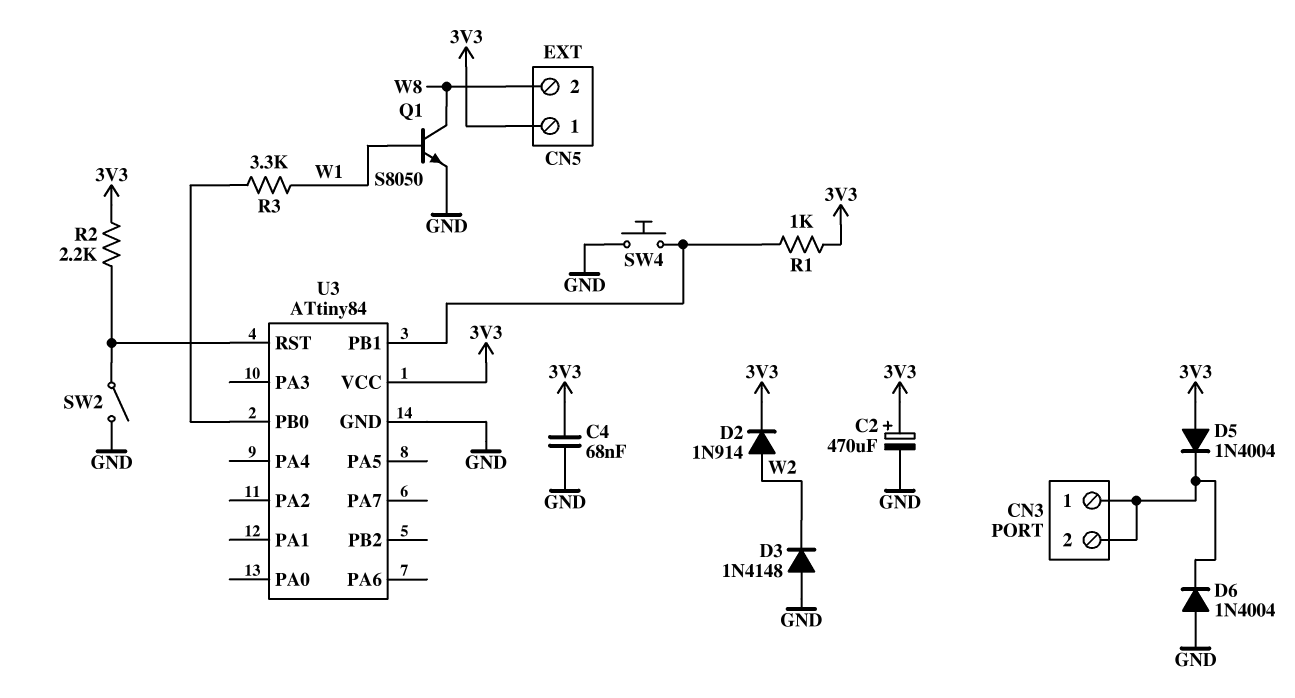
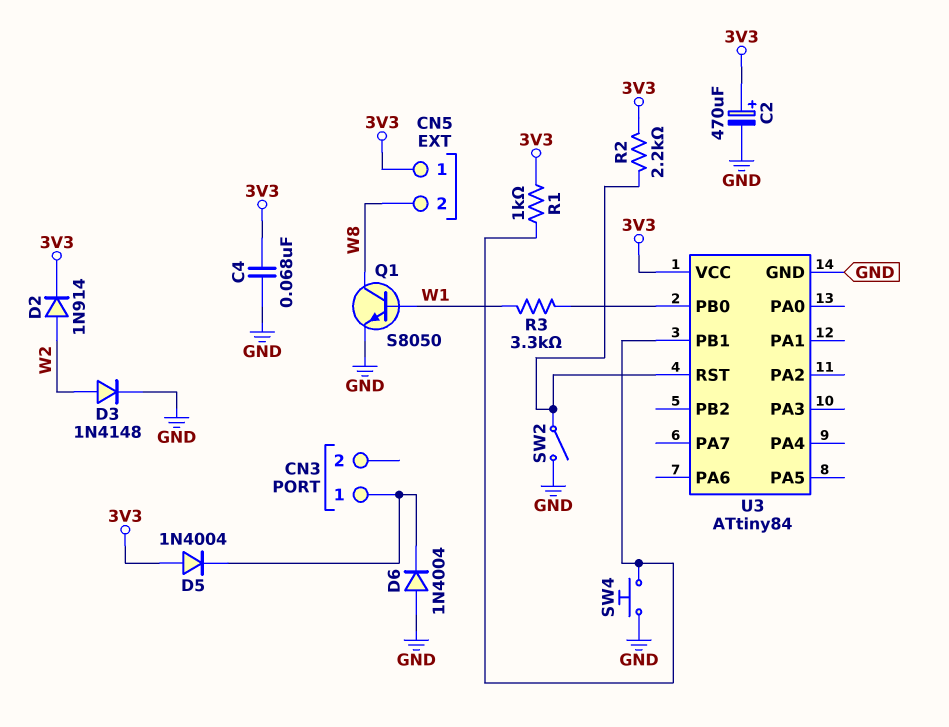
CN3 pin 2: CN3/1 -> none
D3: diode 1N4148 (A GND, K W2) -> diode 1N4148 (A W2, K GND)

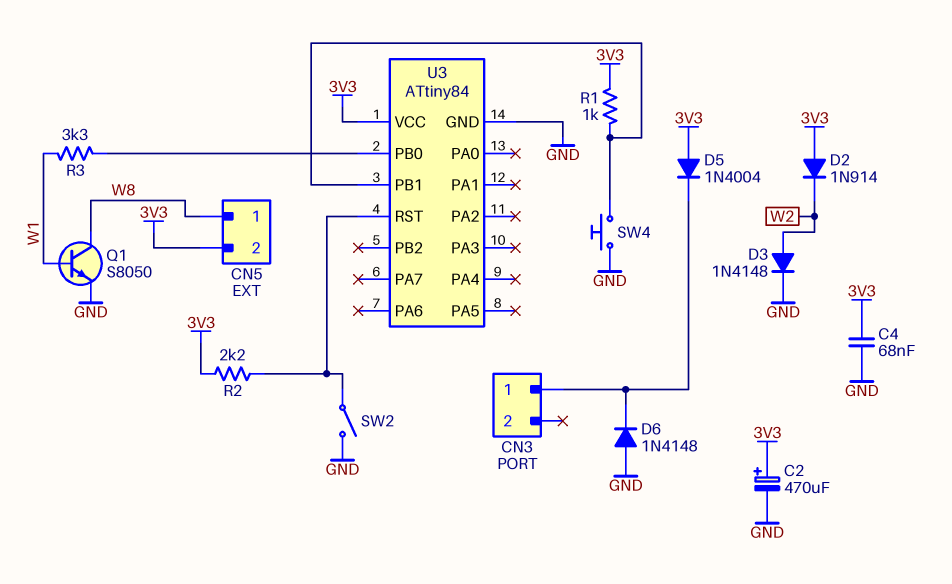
CN5 pin 1: 3V3 -> W8
CN5 pin 2: W8 -> 3V3
D2: diode 1N914 (A W2, K 3V3) -> diode 1N914 (A 3V3, K W2)
D6: diode 1N4004 (A GND, K CN3/1) -> diode 1N4148 (A GND, K CN3/1)

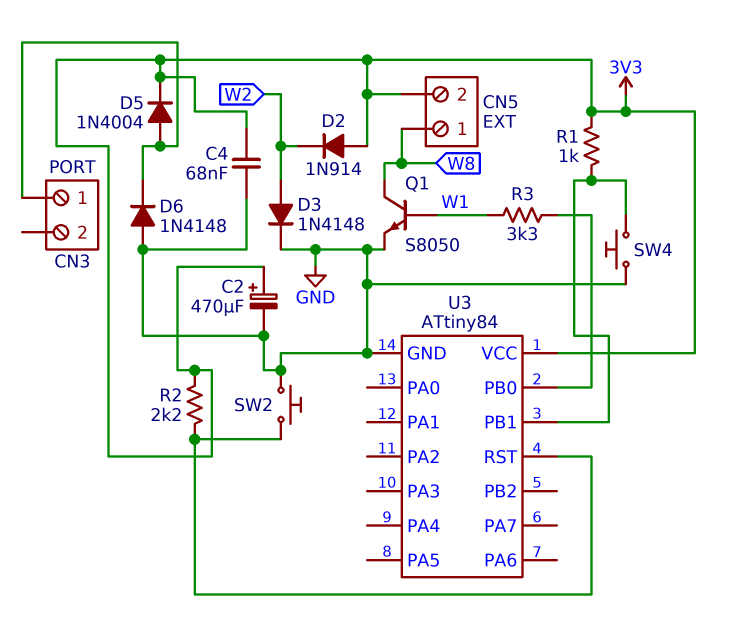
D5: diode 1N4004 (A 3V3, K CN3/1) -> diode 1N4004 (A CN3/1, K 3V3)
SW2: switch (GND, U3/RST) -> button (GND, U3/RST)

